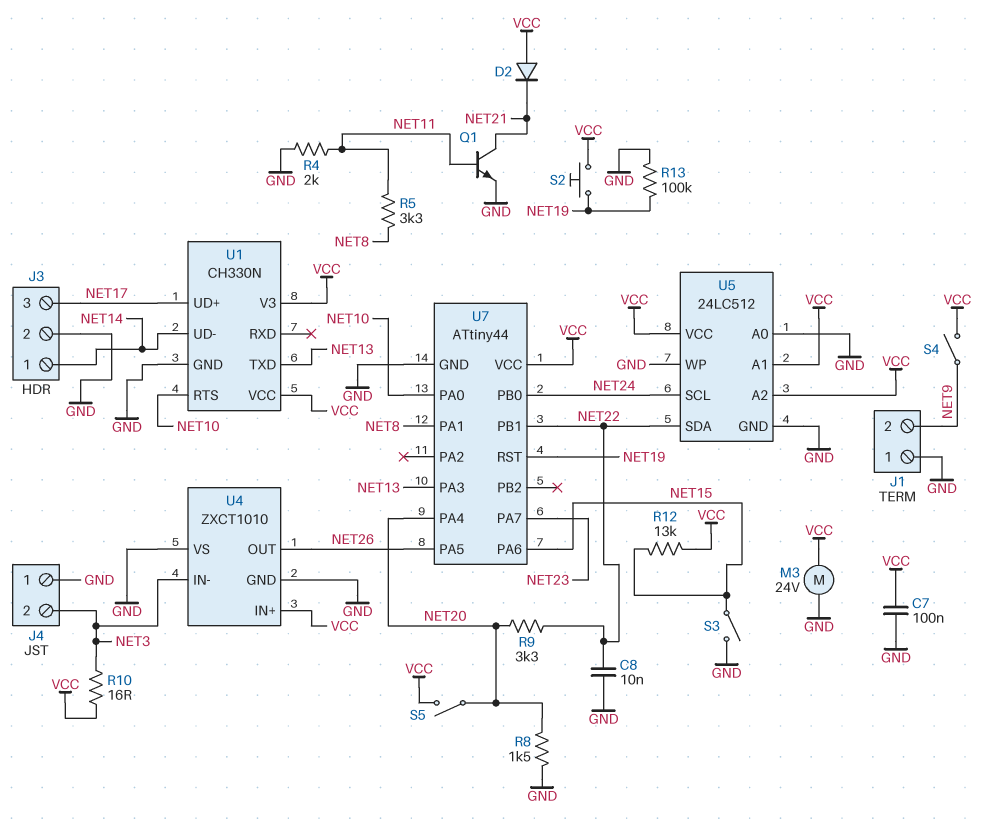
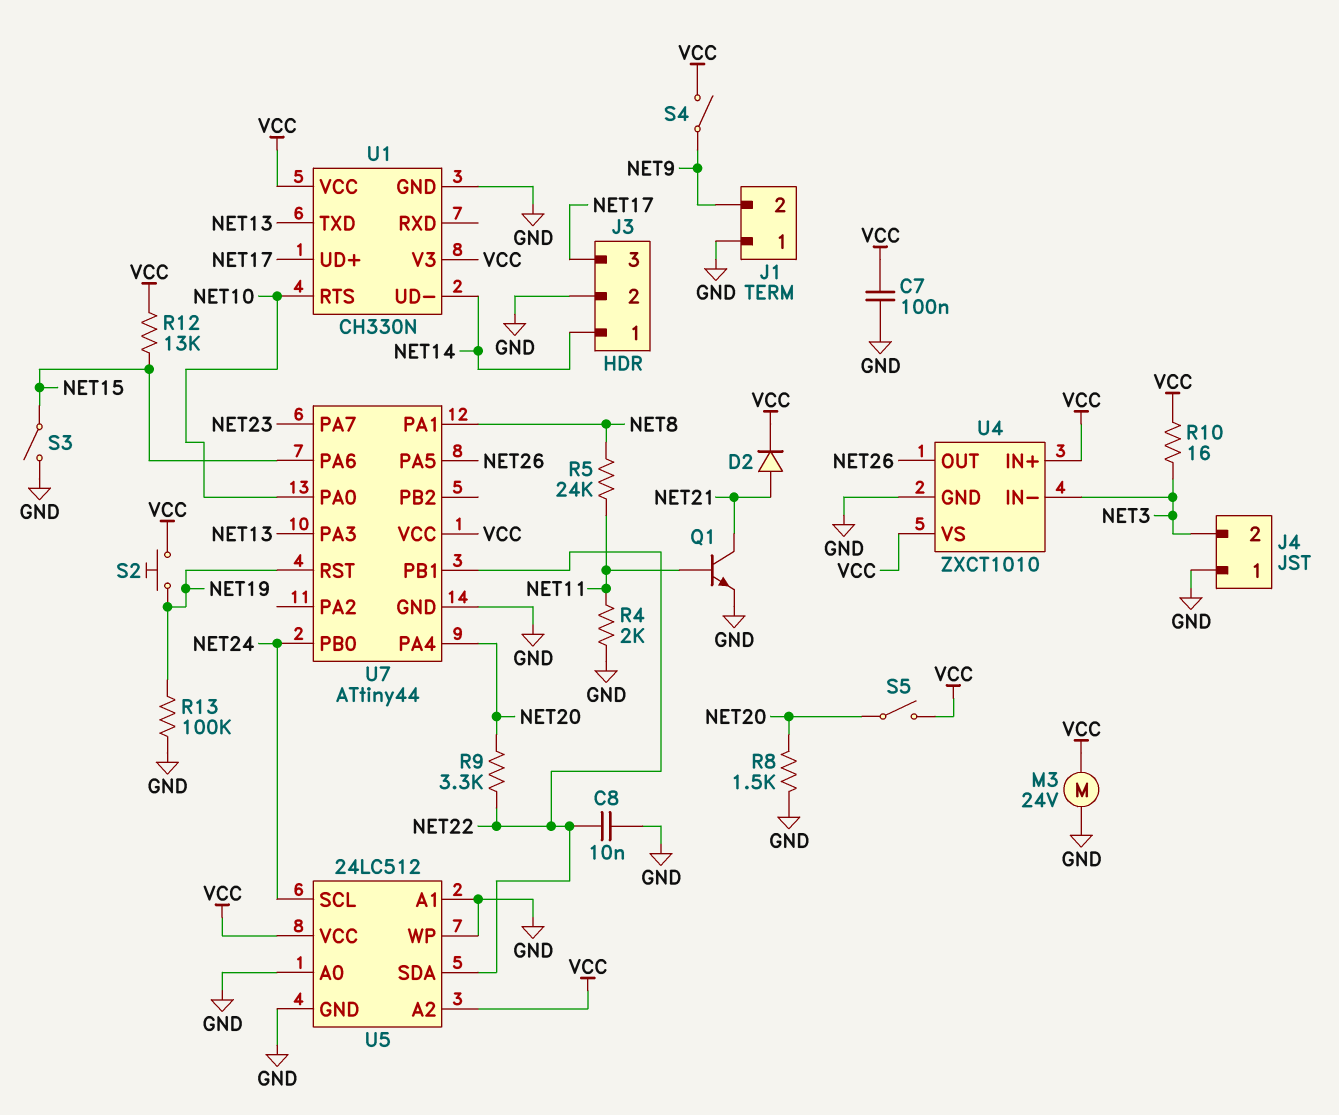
D2: diode (A VCC, K NET21) -> diode (A NET21, K VCC)
R5: 3.3k (NET8, NET11) -> 24k (NET8, NET11)
U4 pin VS: GND -> VCC
U5 pin A1: VCC -> GND

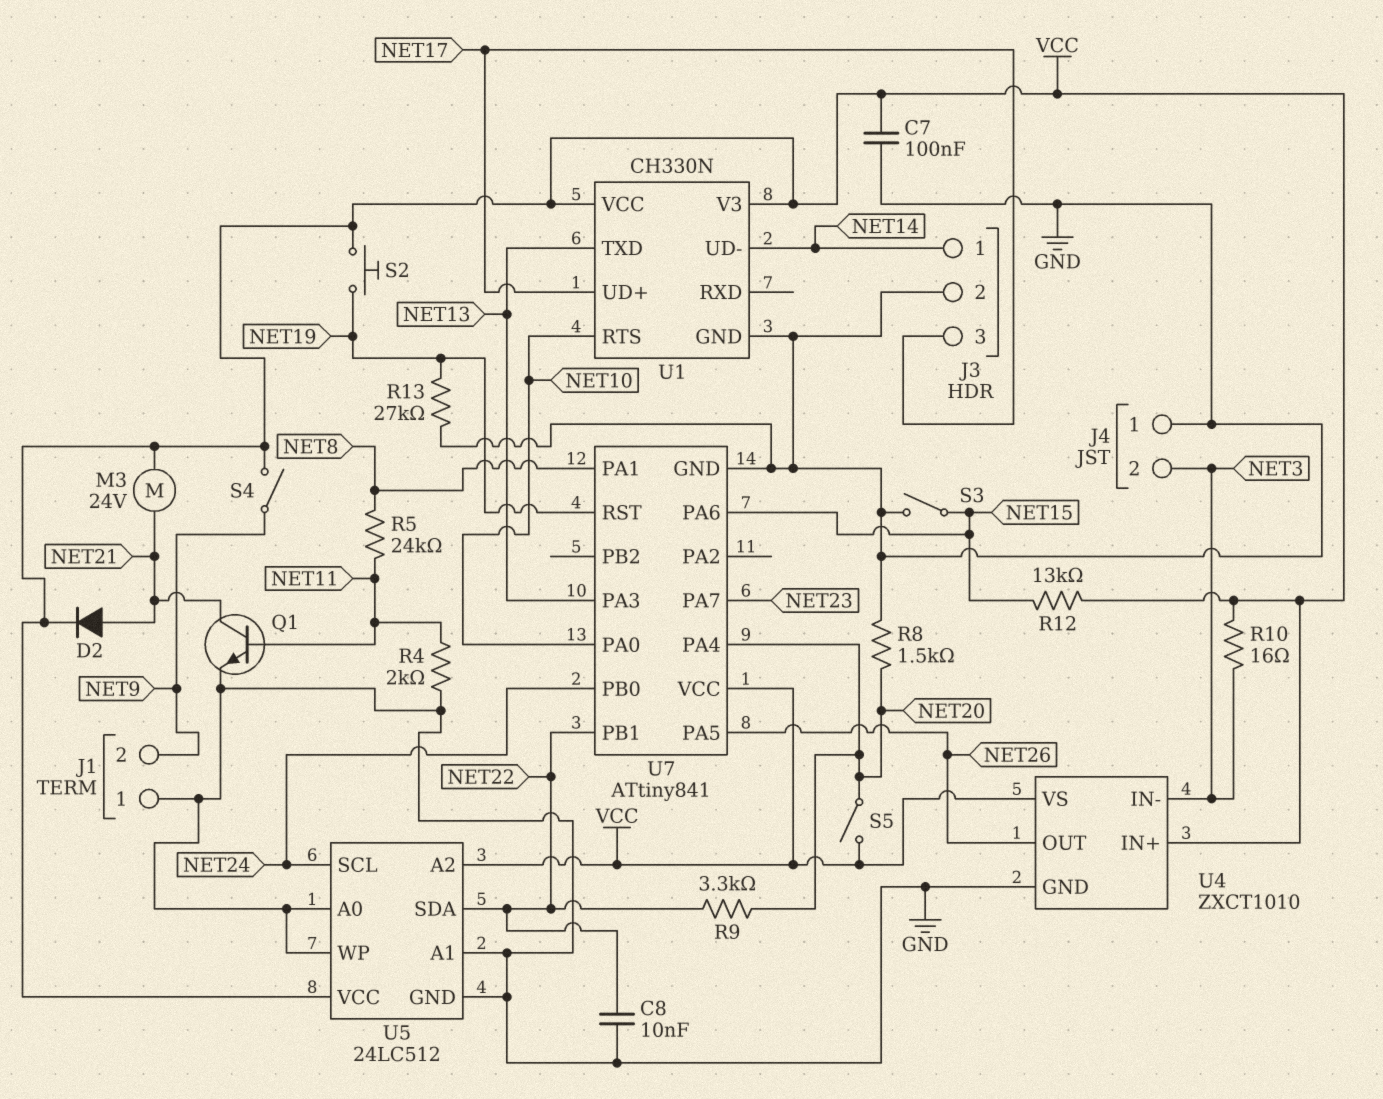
M3: motor 24V (GND, VCC) -> motor 24V (NET21, VCC)
R13: 100k (GND, NET19) -> 27k (GND, NET19)
U7: ATtiny44 -> ATtiny841

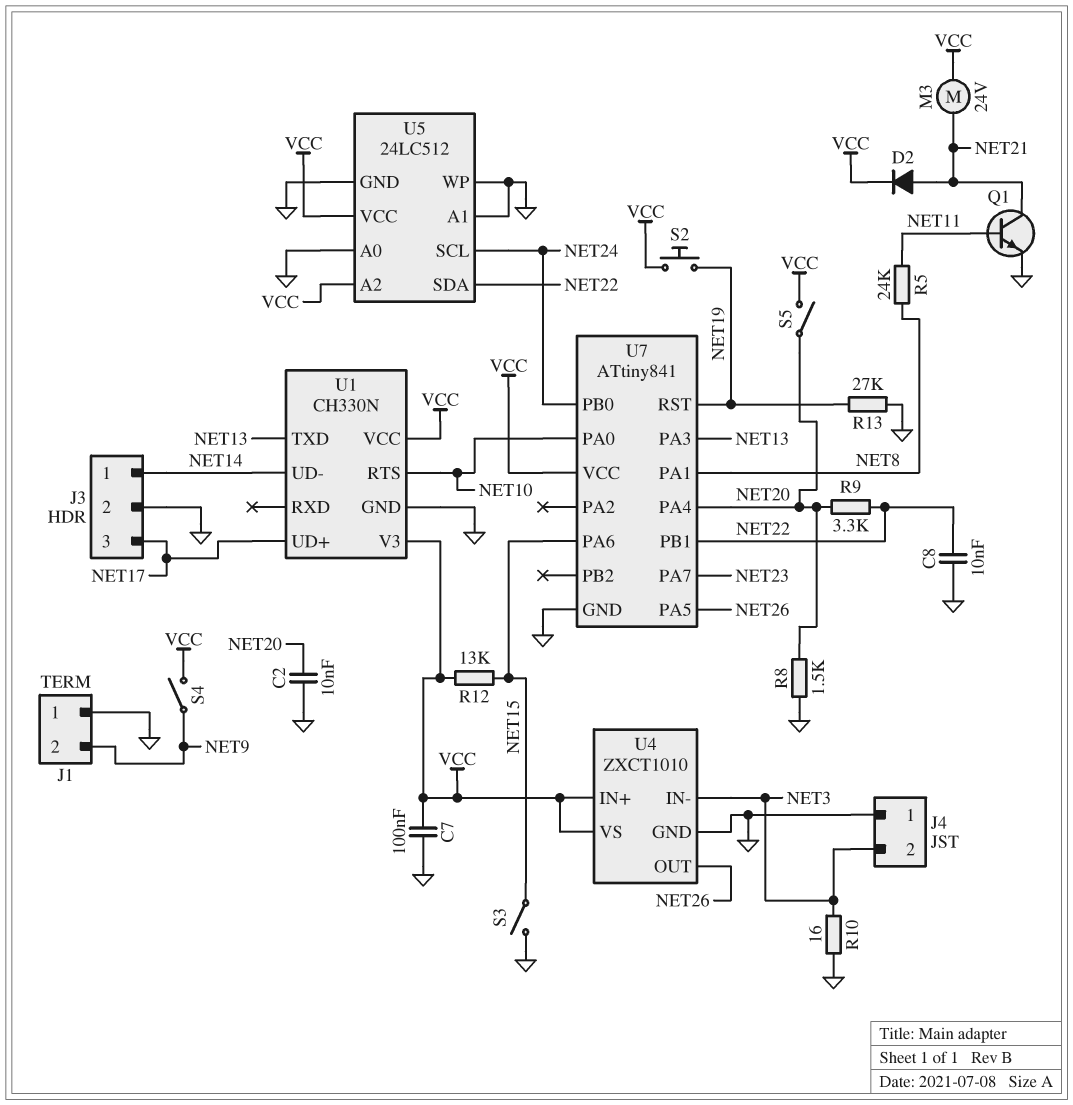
C2: none -> 10nF (GND, NET20)
R4: 2k (GND, NET11) -> none
R10: 16 (NET3, VCC) -> 16 (GND, NET3)

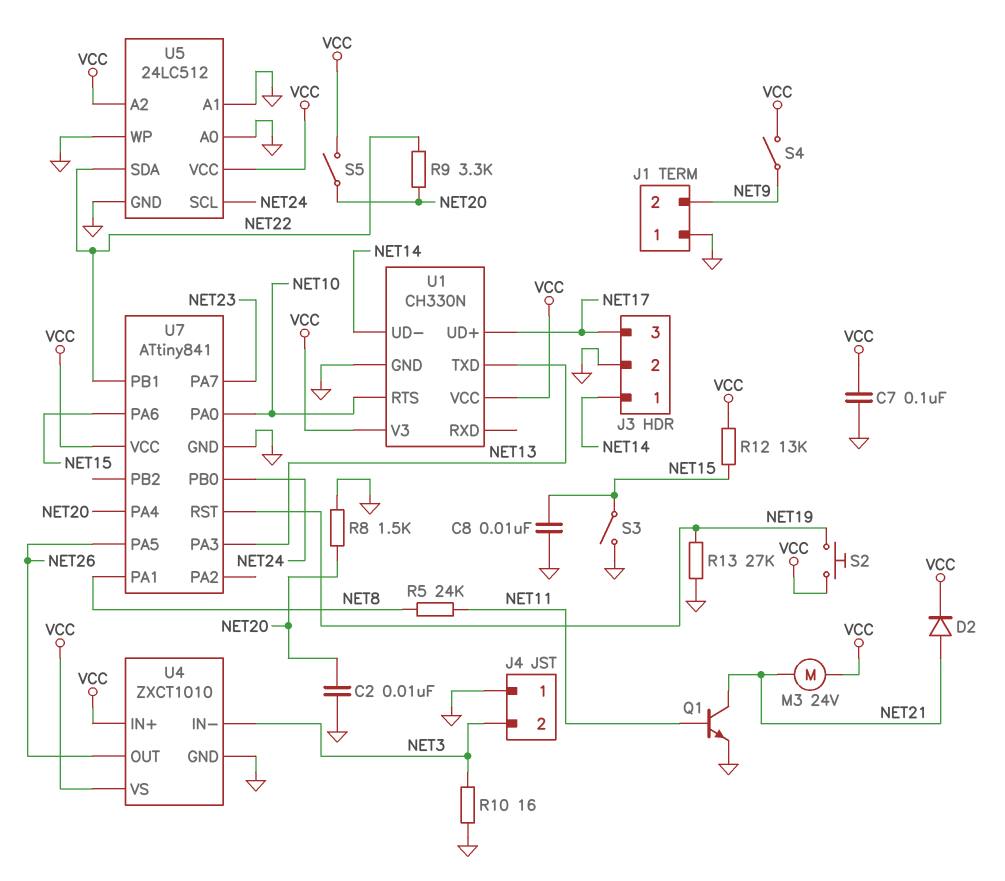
C8: 10nF (GND, NET22) -> 10nF (GND, NET15)

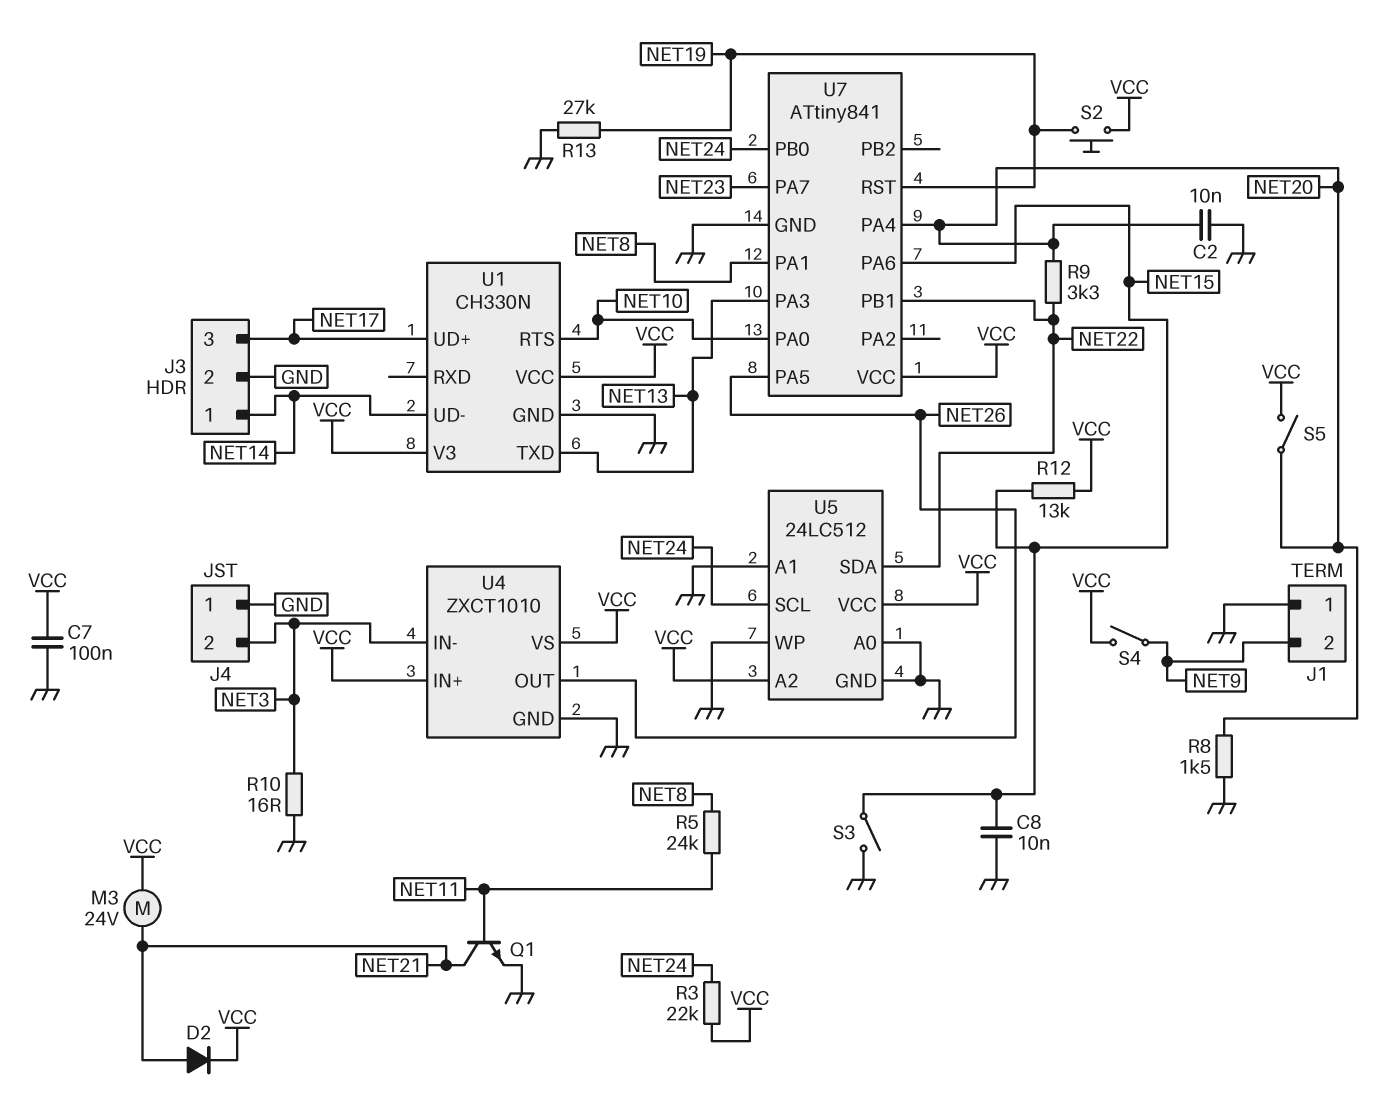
R3: none -> 22k (NET24, VCC)

